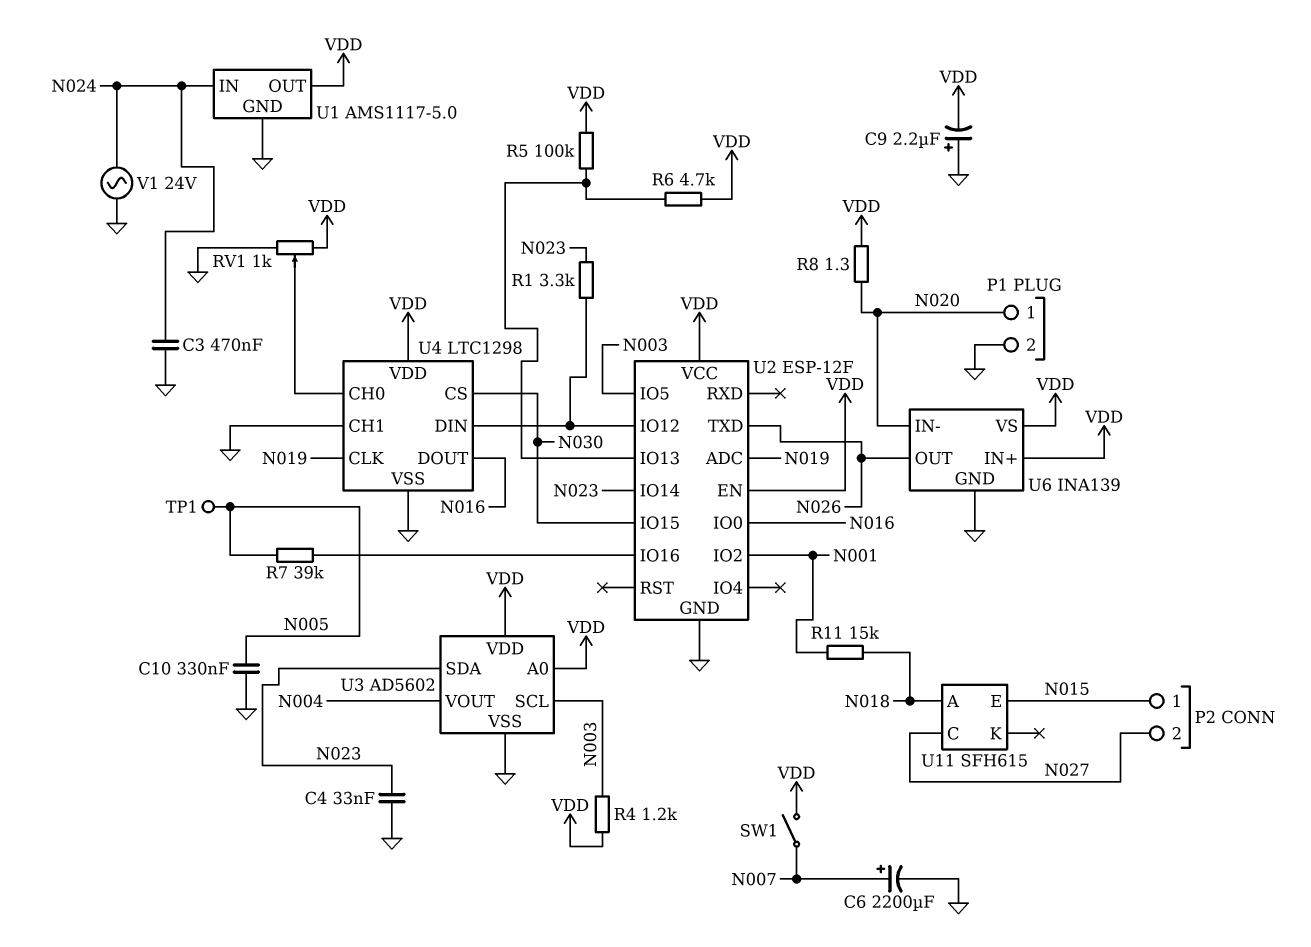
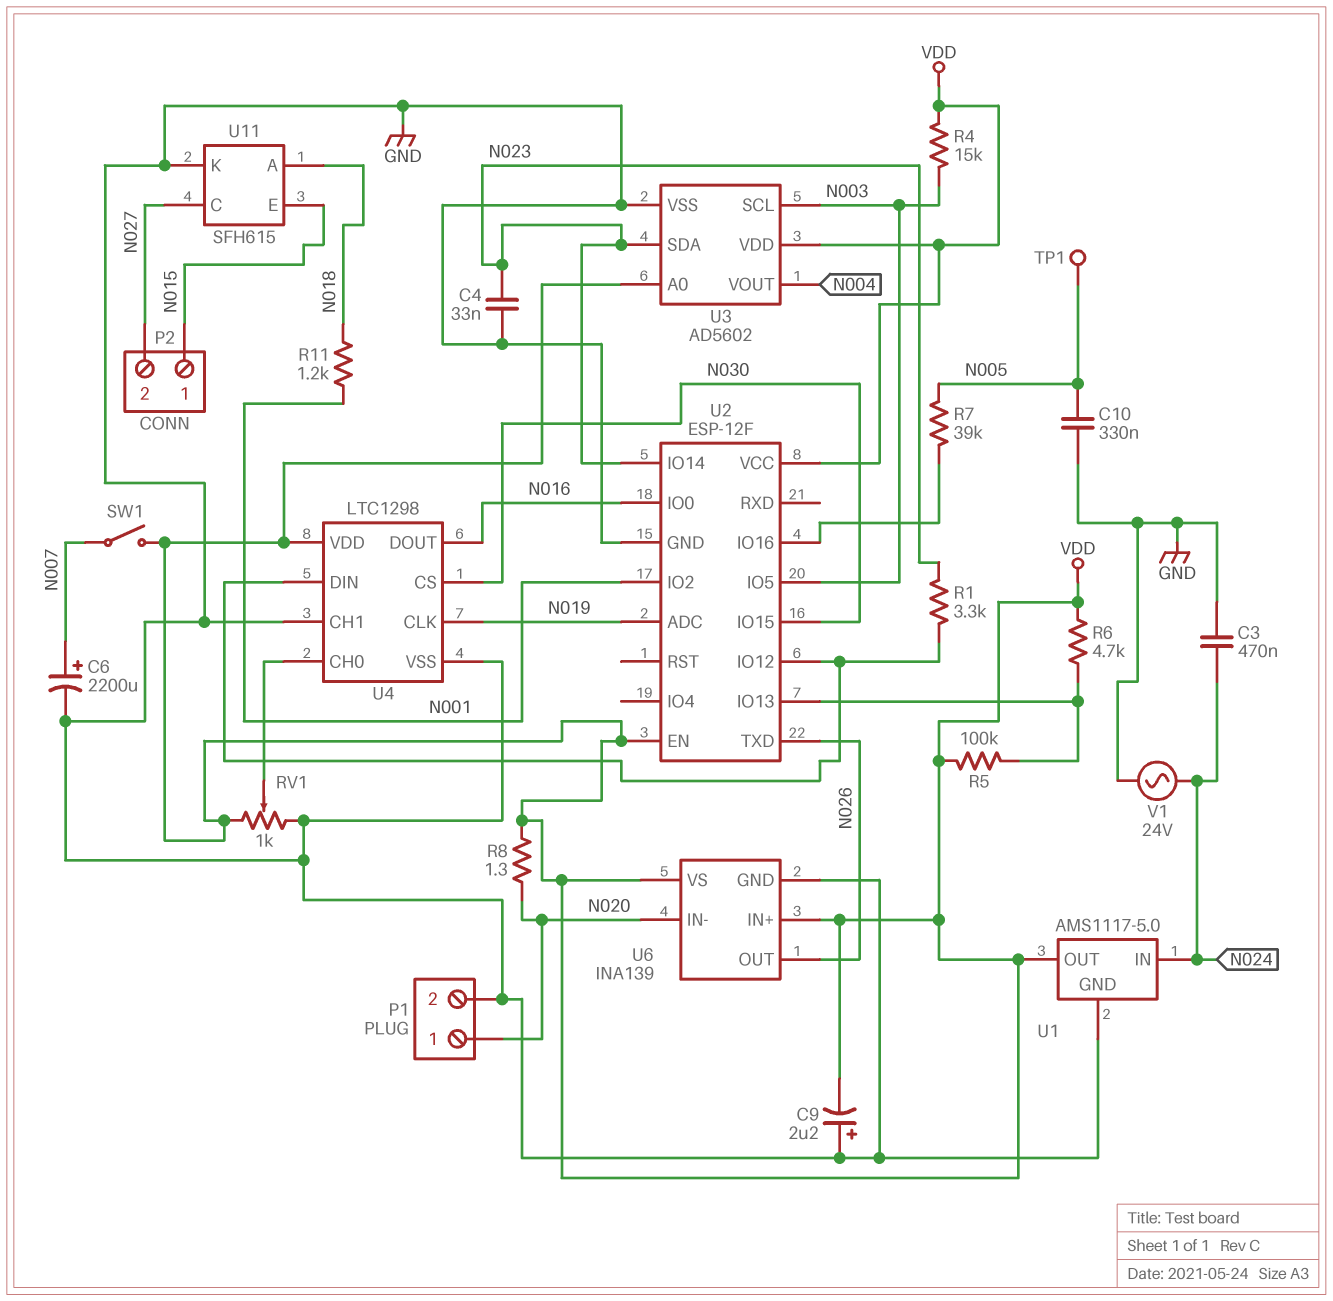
R4: 1.2k (N003, VDD) -> 15k (N003, VDD)
R11: 15k (N001, N018) -> 1.2k (N001, N018)
U11 pin K: none -> GND

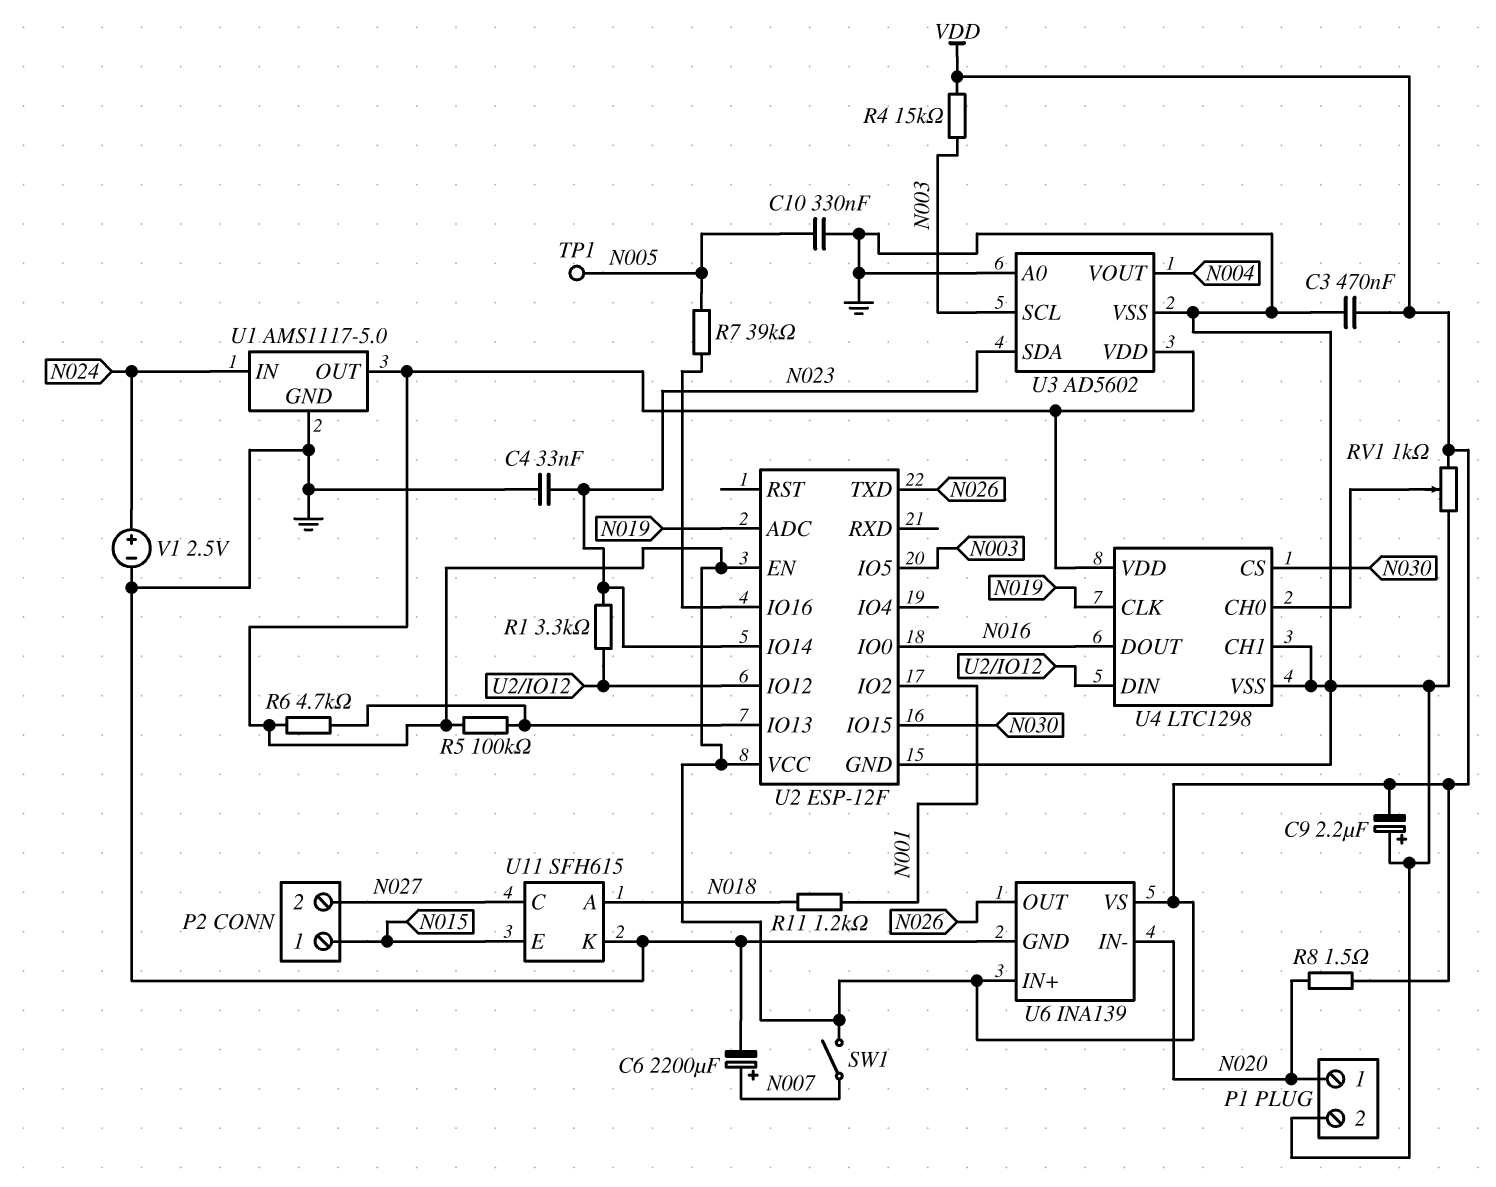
C3: 470nF (GND, N024) -> 470nF (GND, VDD)
R8: 1.3 (N020, VDD) -> 1.5 (N020, VDD)
U3 pin A0: VDD -> GND
V1: AC 24V (GND, N024) -> 2.5V (plus N024, minus GND)

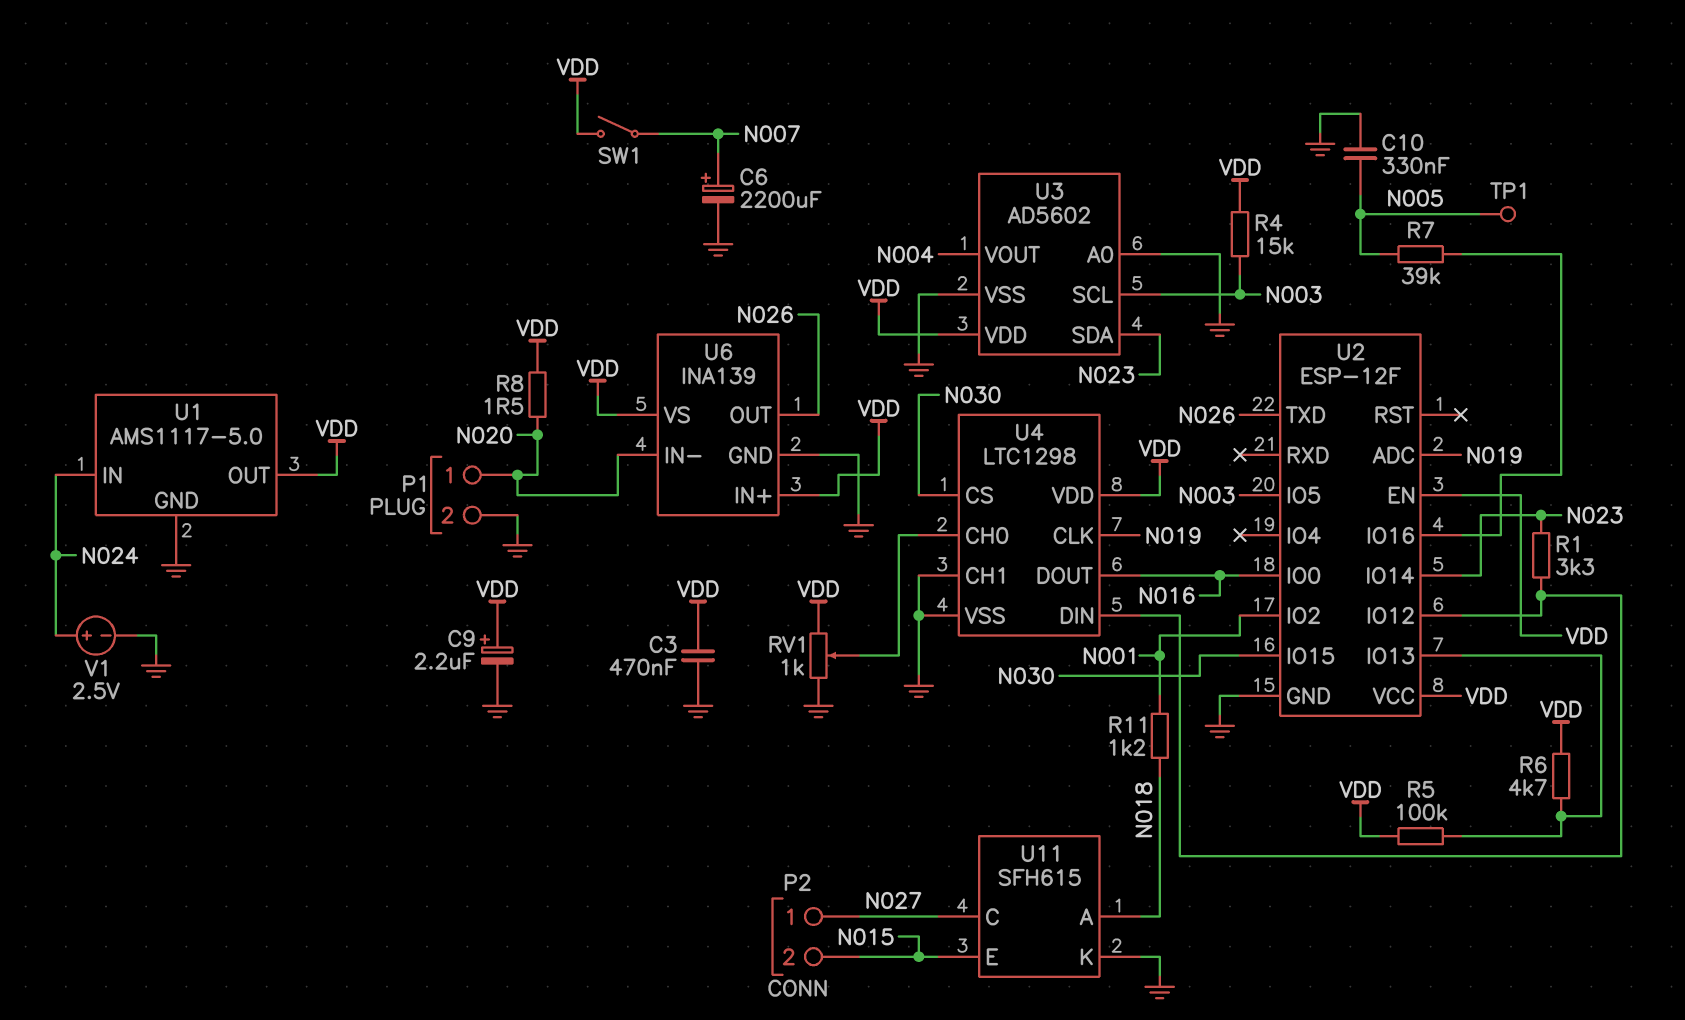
C4: 33nF (GND, N023) -> none
C9: 2.2uF (plus GND, minus VDD) -> 2.2uF (plus VDD, minus GND)
P2 pin 1: N015 -> N027
P2 pin 2: N027 -> N015

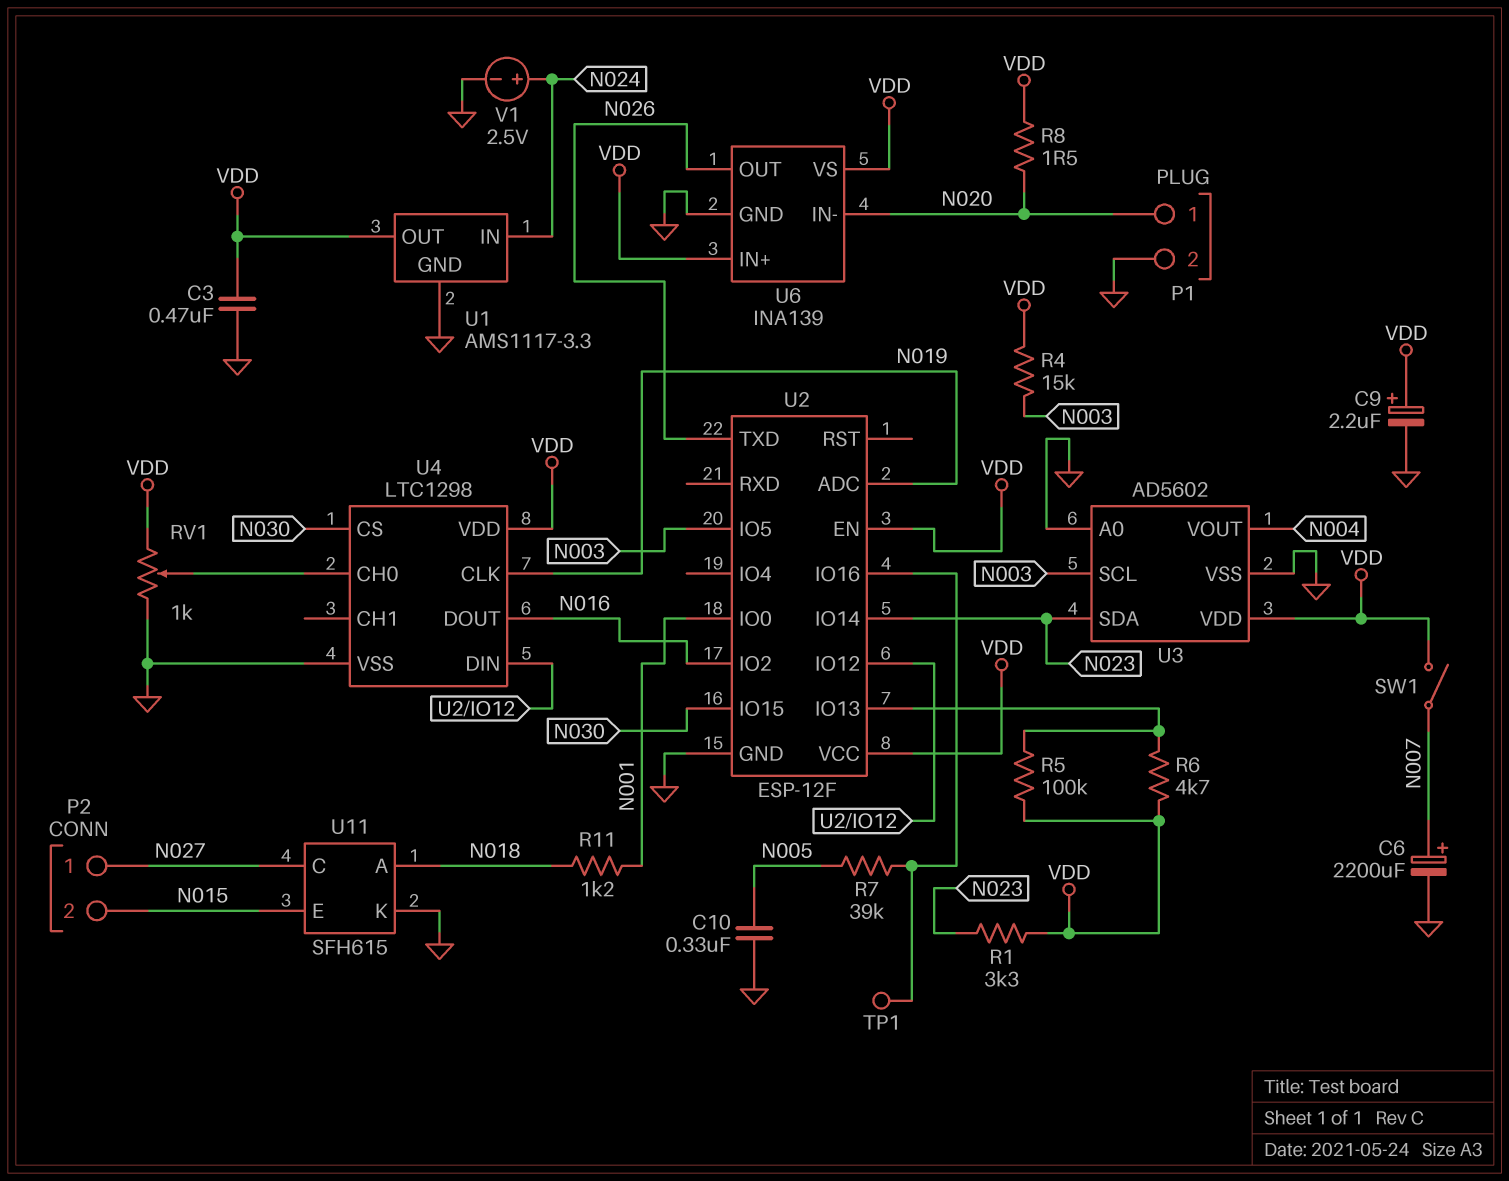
R1: 3.3k (N023, U2/IO12) -> 3.3k (N023, VDD)
TP1: test point (N005) -> test point (U2/IO16)
U1: AMS1117-5.0 -> AMS1117-3.3
U2 pin IO0: N016 -> N001
U2 pin IO2: N001 -> N016
U4 pin CH1: GND -> none

